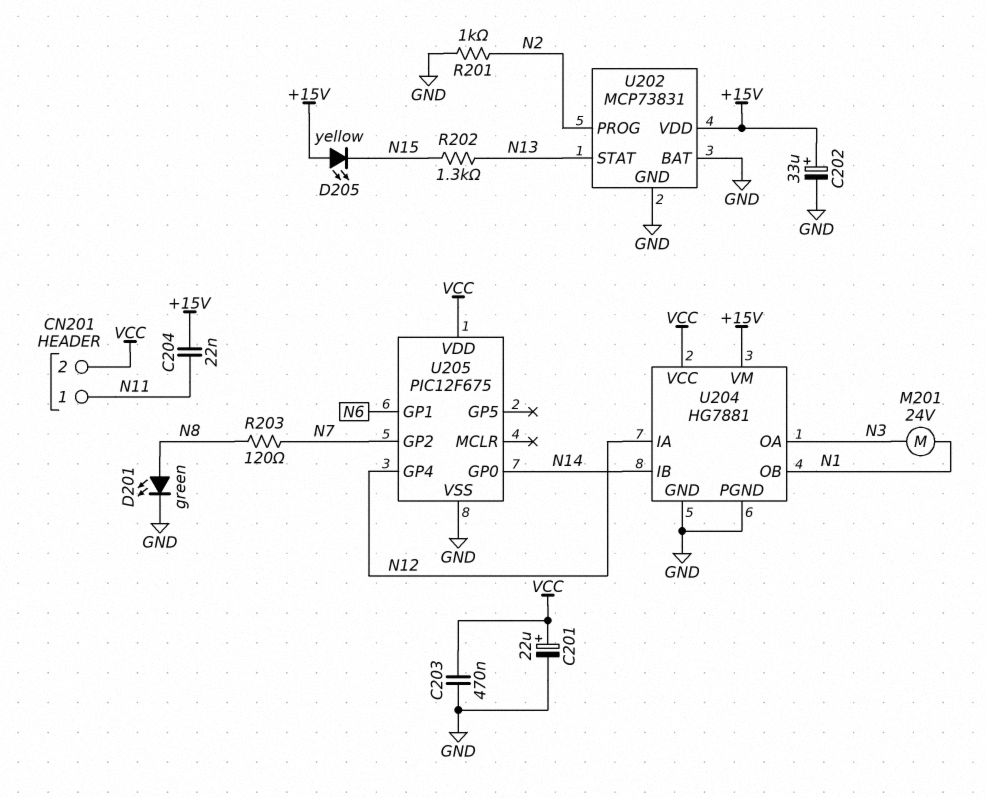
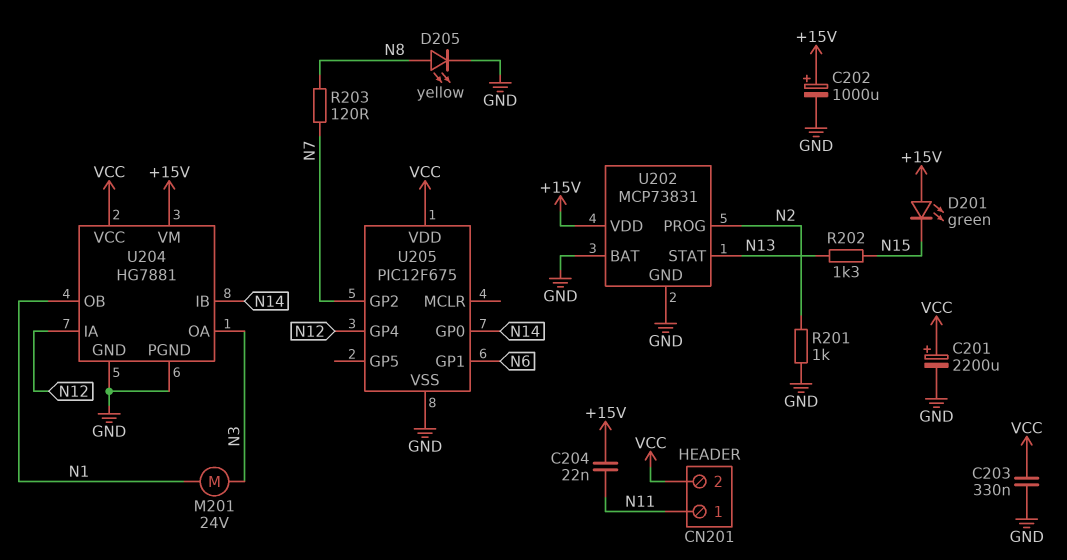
C201: 22uF (plus VCC, minus GND) -> 2200uF (plus VCC, minus GND)
C202: 33uF (plus +15V, minus GND) -> 1000uF (plus +15V, minus GND)
C203: 470nF (GND, VCC) -> 330nF (GND, VCC)
D201: LED green (A N8, K GND) -> LED green (A +15V, K N15)
D205: LED yellow (A +15V, K N15) -> LED yellow (A N8, K GND)

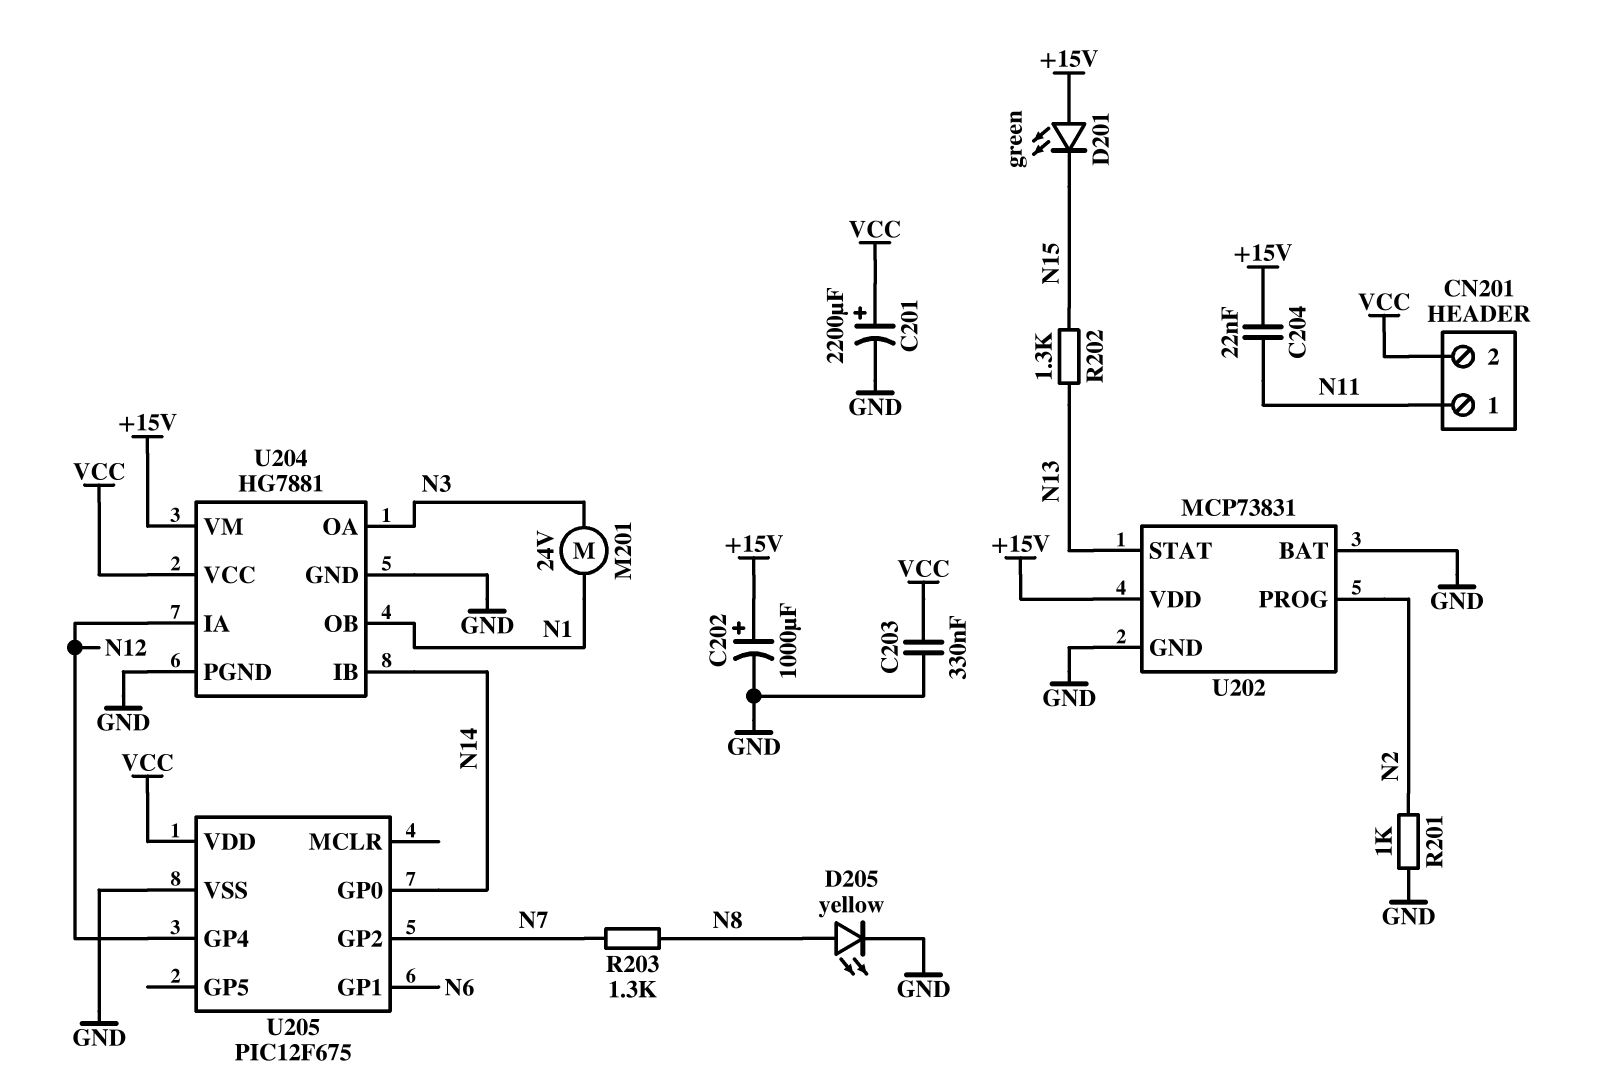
R203: 120 (N7, N8) -> 1.3k (N7, N8)

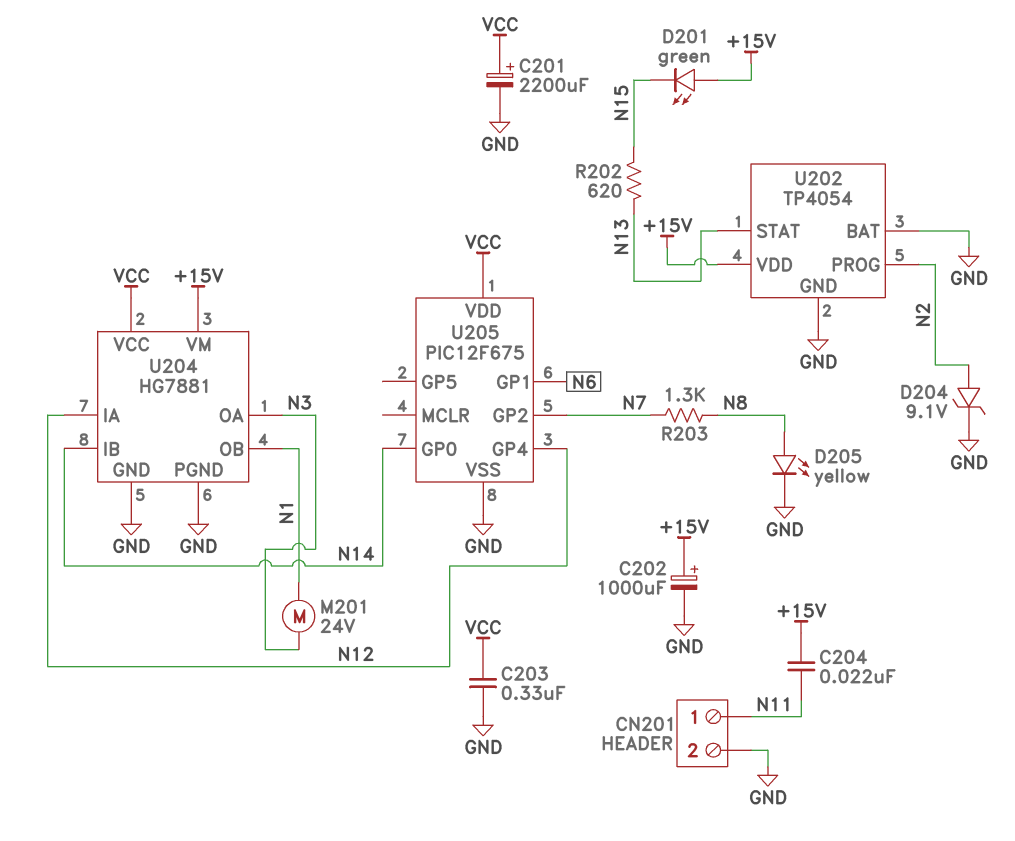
CN201 pin 2: VCC -> GND
D204: none -> zener 9.1V (A N2, K GND)
R201: 1k (GND, N2) -> none
R202: 1.3k (N13, N15) -> 620 (N13, N15)
U202: MCP73831 -> TP4054

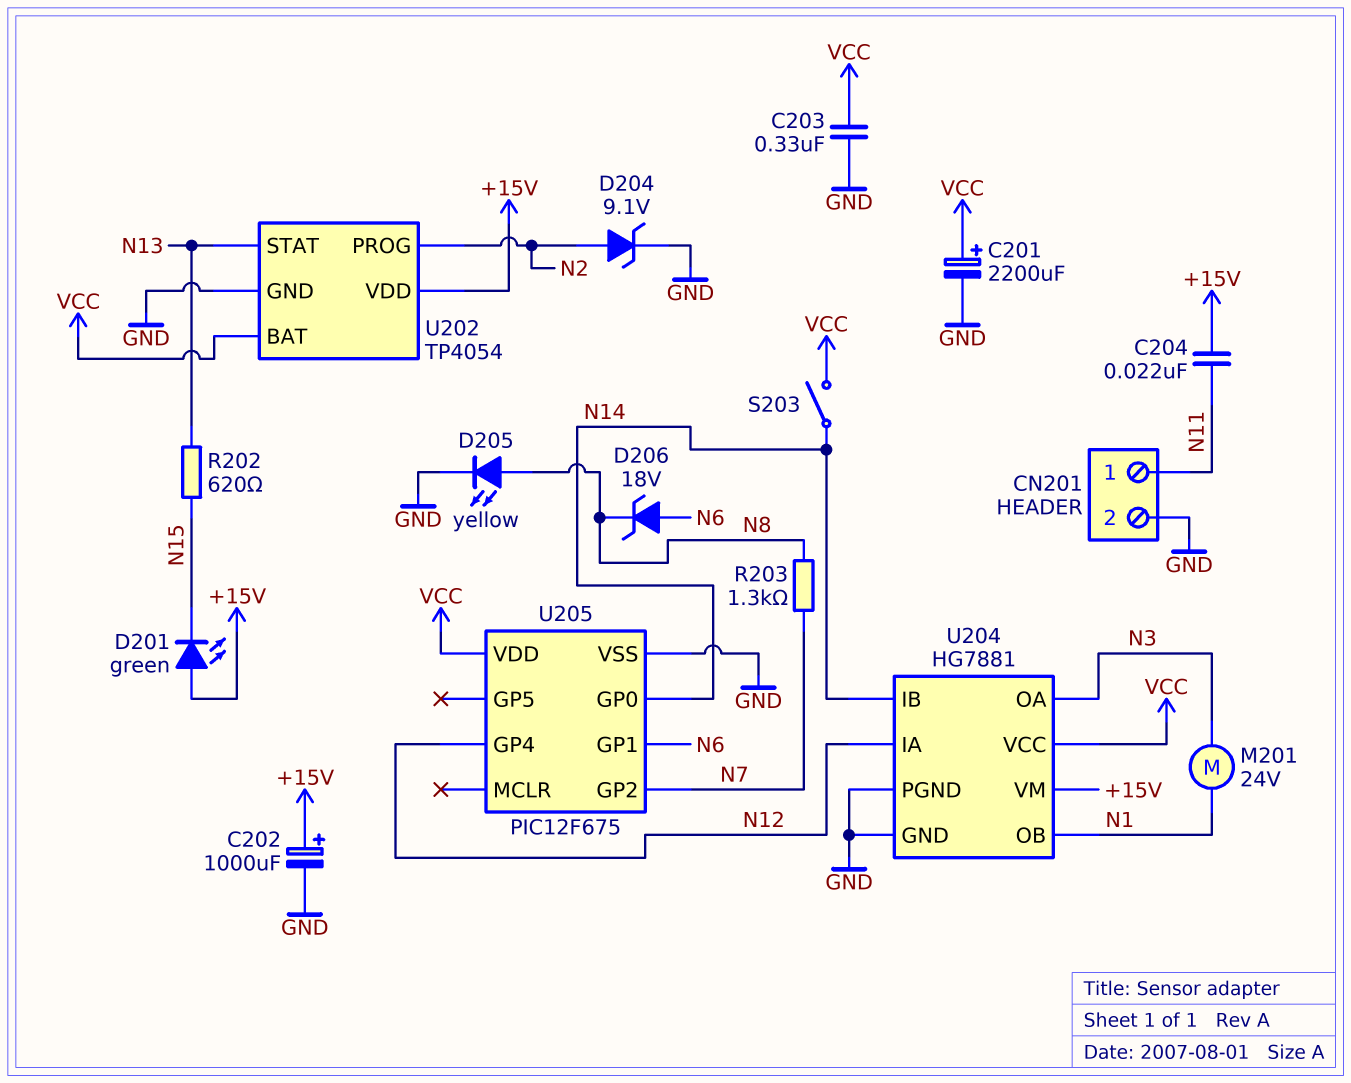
D206: none -> zener 18V (A N6, K N8)
S203: none -> switch (N14, VCC)
U202 pin BAT: GND -> VCC

